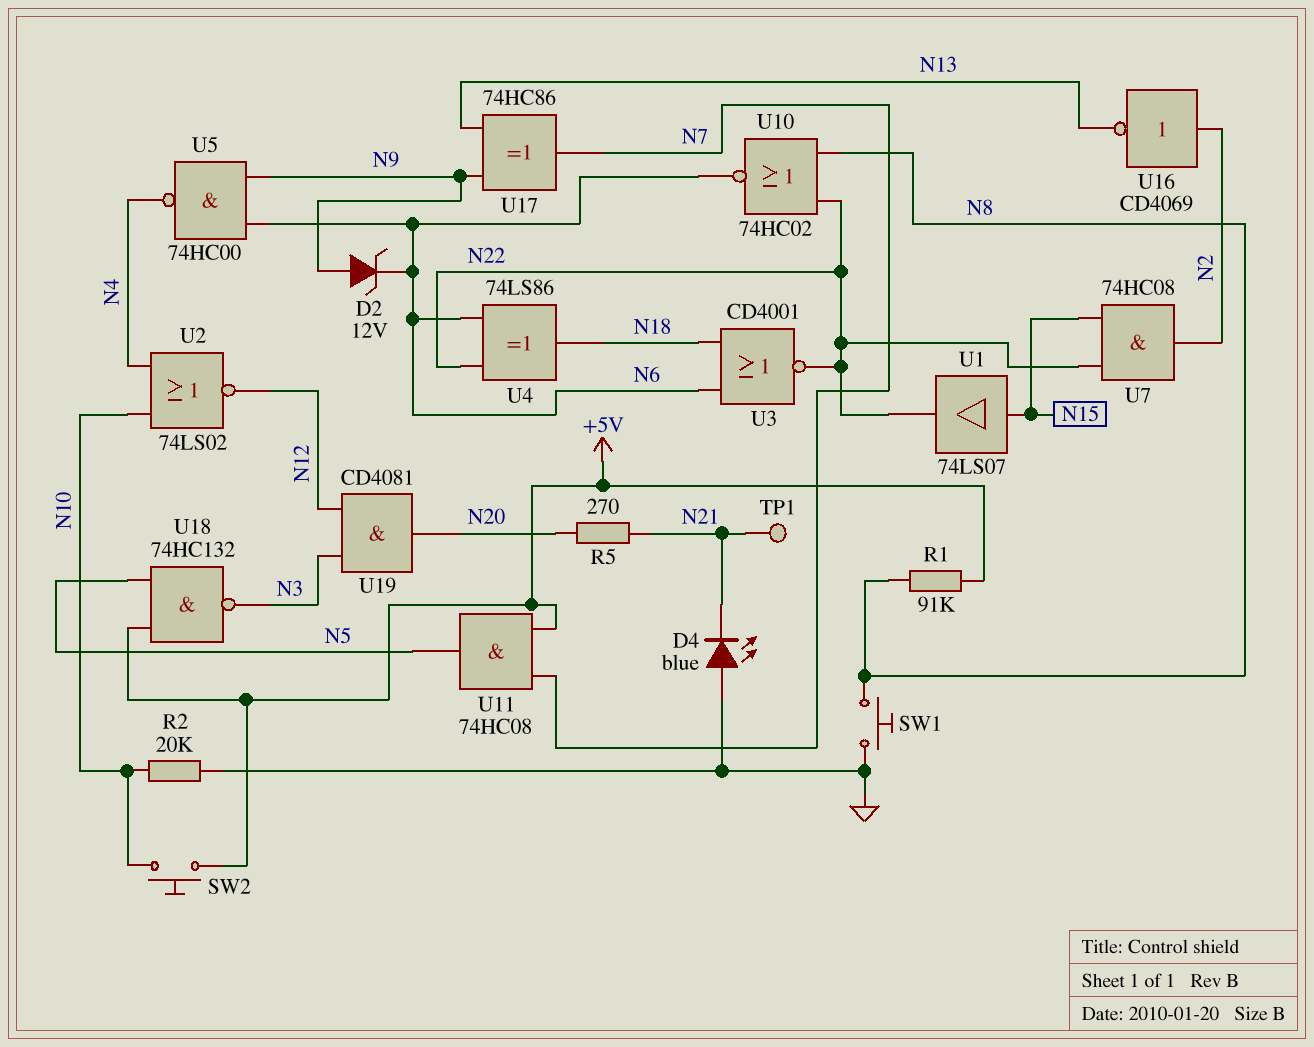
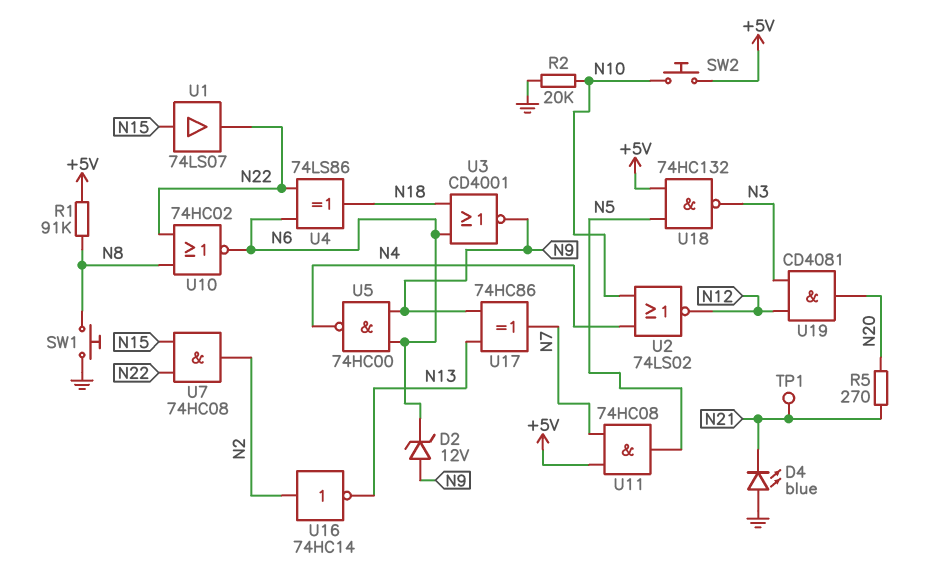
U3: NOR CD4001 (in N6, in N18, out N22) -> NOR CD4001 (in N6, in N18, out N9)
U16: NOT CD4069 (in N2, out N13) -> NOT 74HC14 (in N2, out N13)

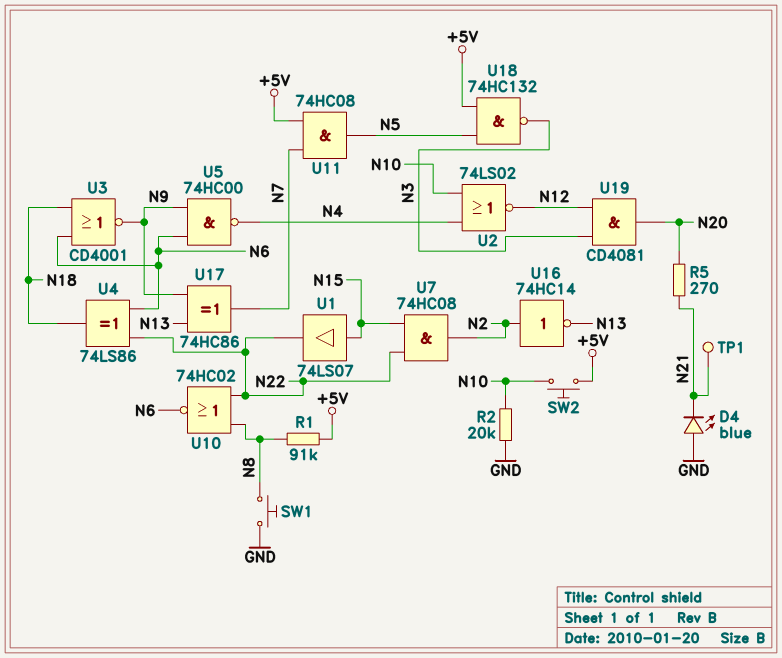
D2: zener 12V (A N9, K N6) -> none

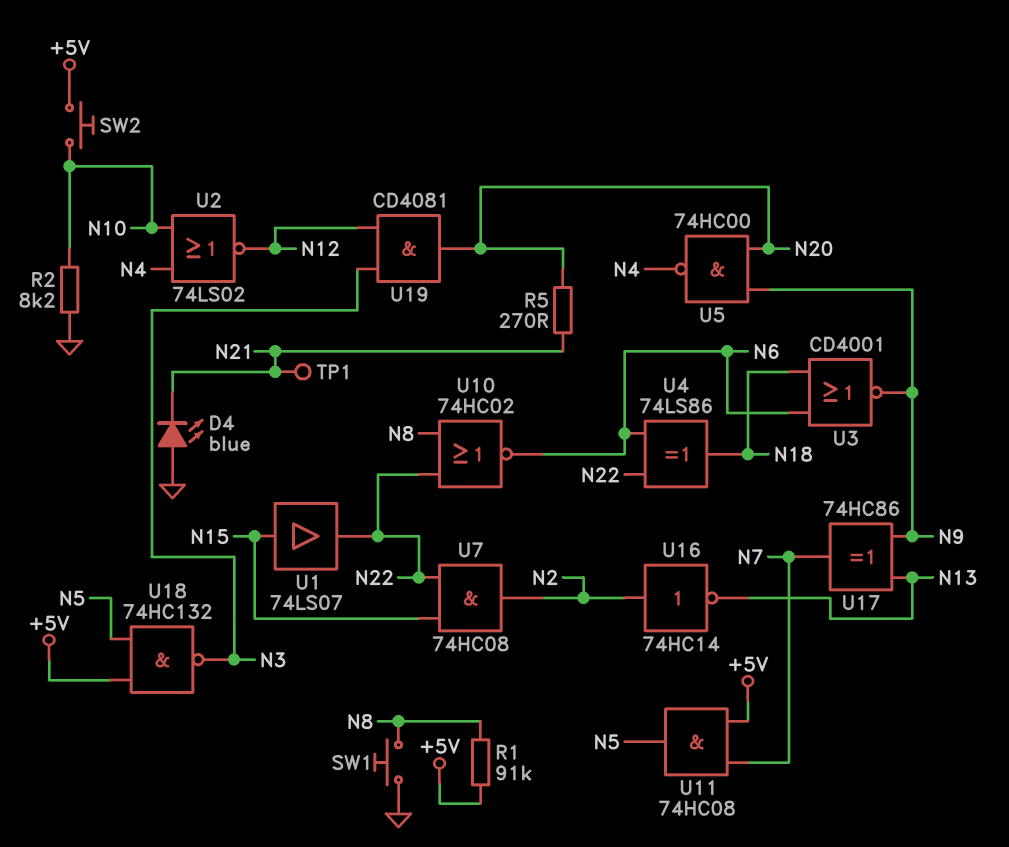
R2: 20k (GND, N10) -> 8.2k (GND, N10)
U5: NAND 74HC00 (in N6, in N9, out N4) -> NAND 74HC00 (in N9, in N20, out N4)

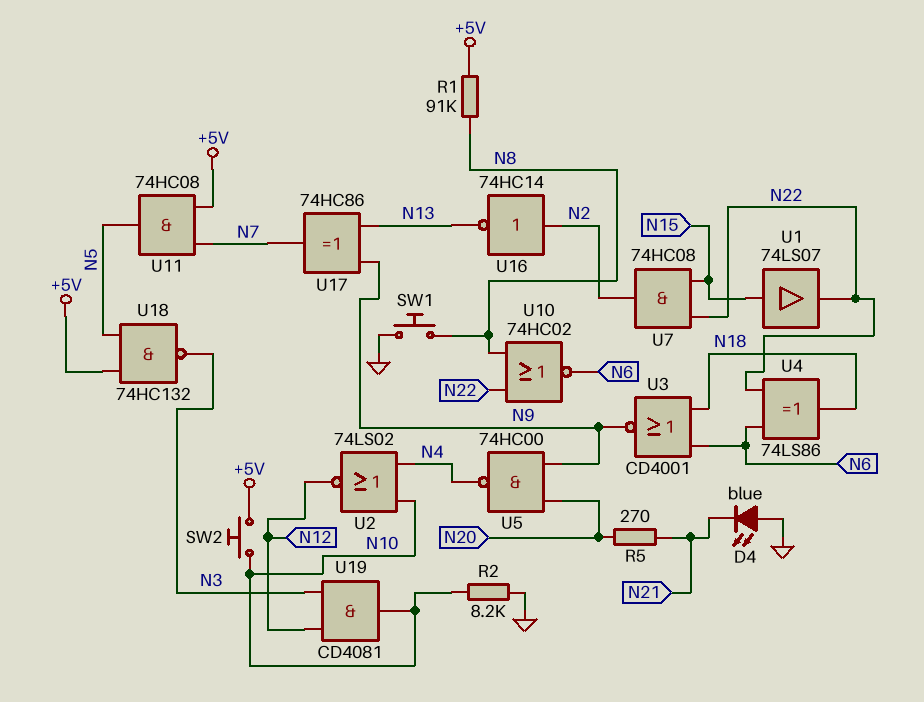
TP1: test point (N21) -> none
U19: AND CD4081 (in N3, in N12, out N20) -> AND CD4081 (in N3, in N12, out N10)

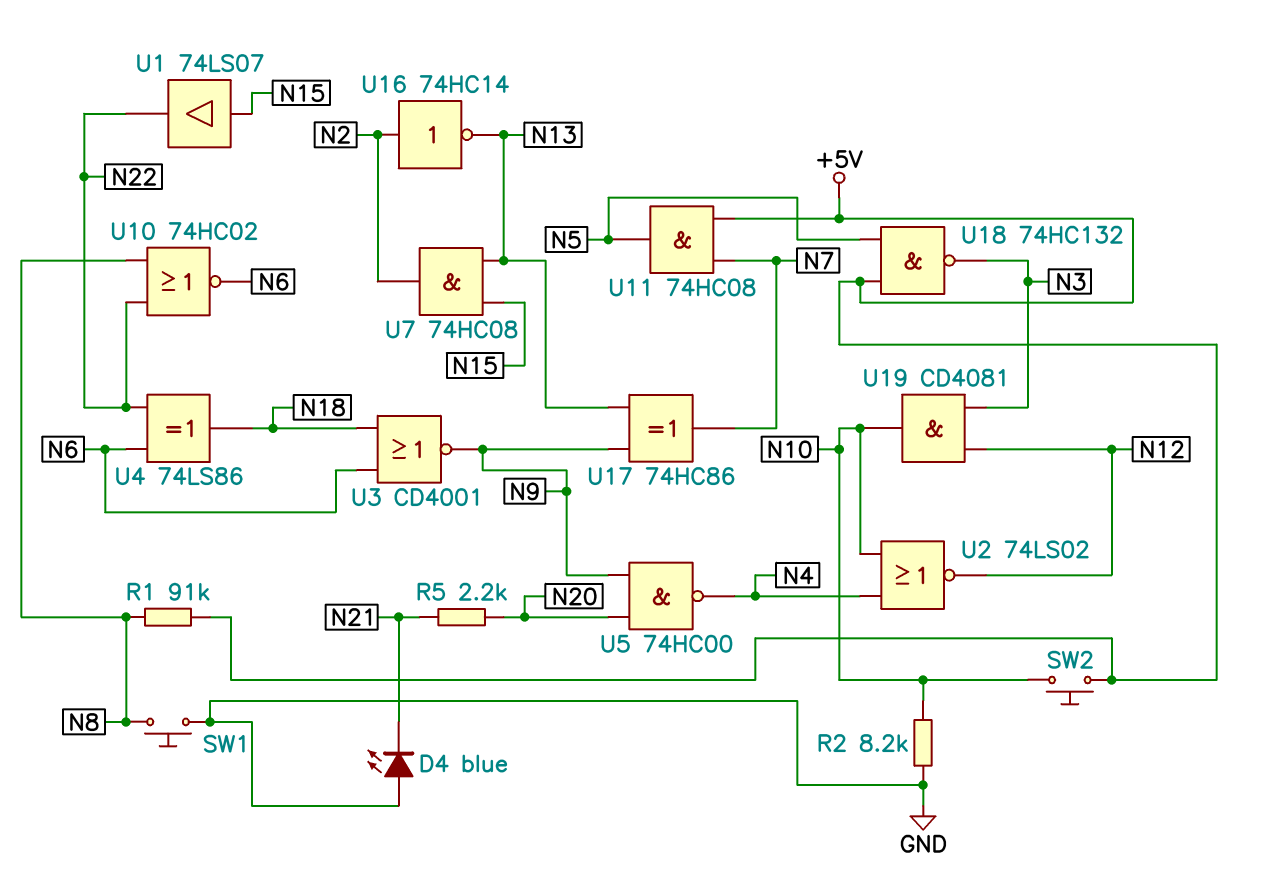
R5: 270 (N20, N21) -> 2.2k (N20, N21)
U7: AND 74HC08 (in N15, in N22, out N2) -> AND 74HC08 (in N13, in N15, out N2)

